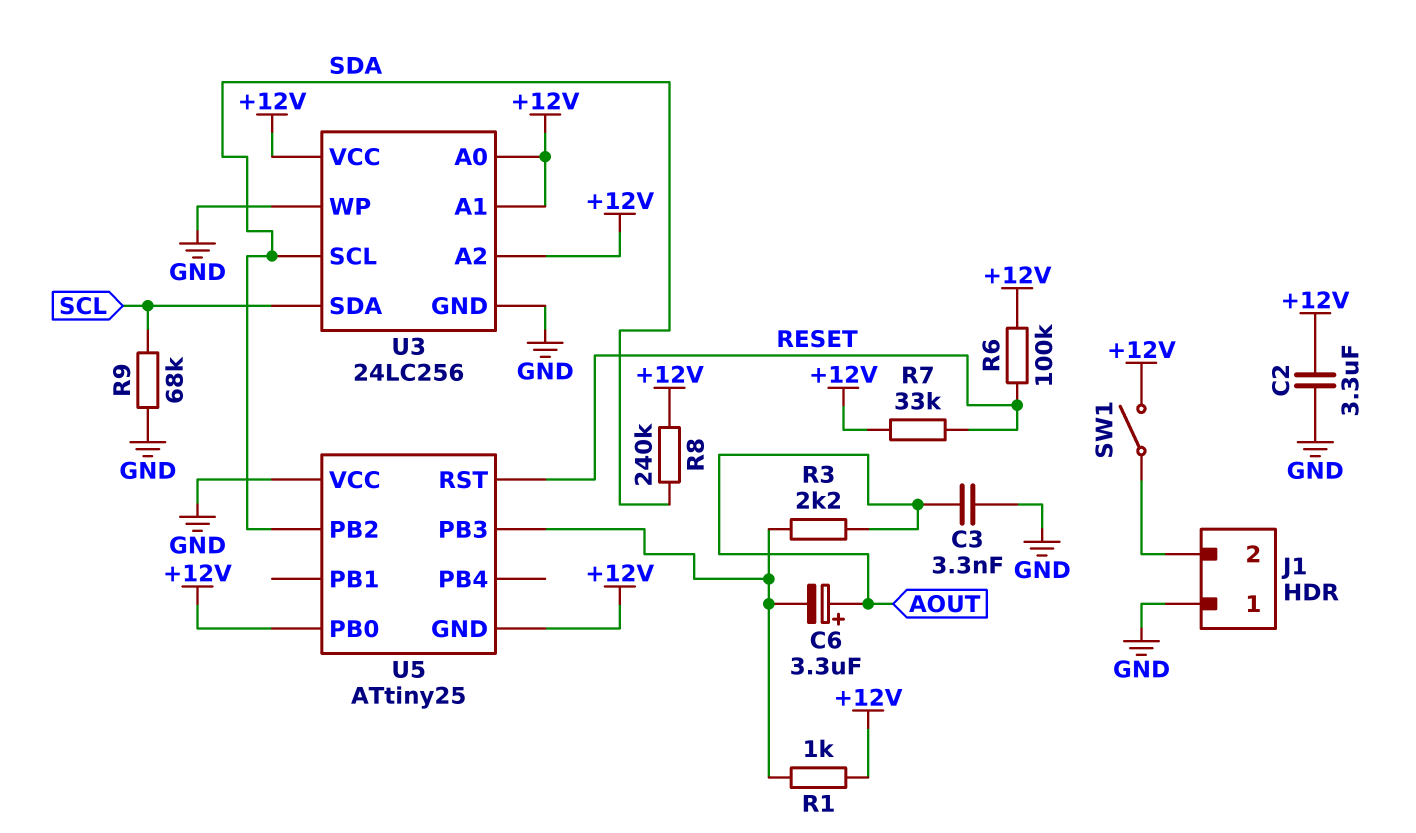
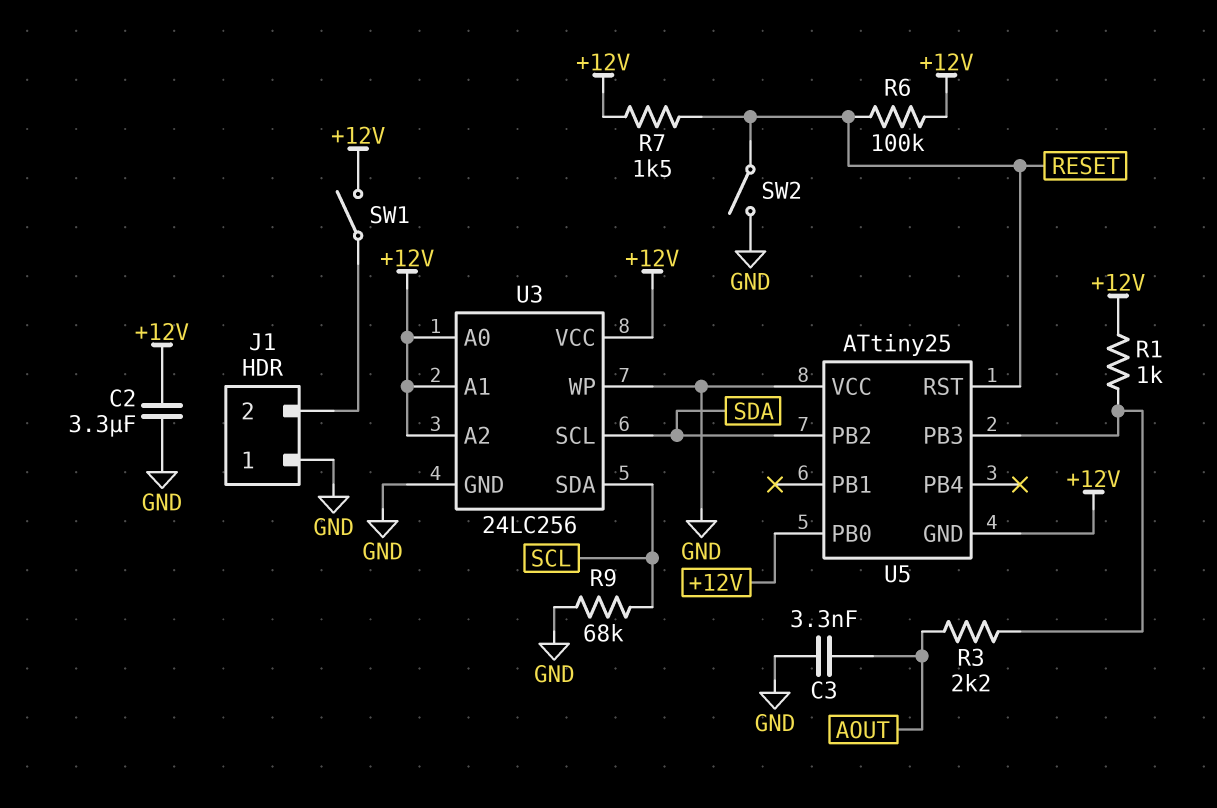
C6: 3.3uF (plus AOUT, minus U5/PB3) -> none
R7: 33k (+12V, RESET) -> 1.5k (+12V, RESET)
R8: 240k (+12V, SDA) -> none
SW2: none -> switch (GND, RESET)

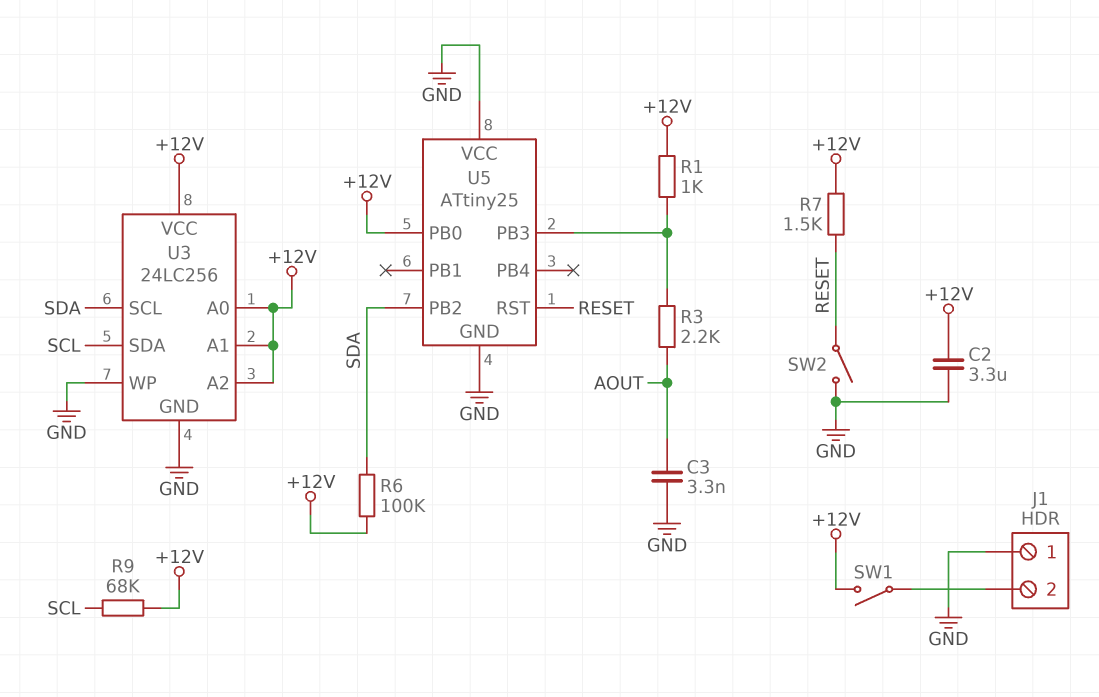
R6: 100k (+12V, RESET) -> 100k (+12V, SDA)
R9: 68k (GND, SCL) -> 68k (+12V, SCL)
U5 pin GND: +12V -> GND

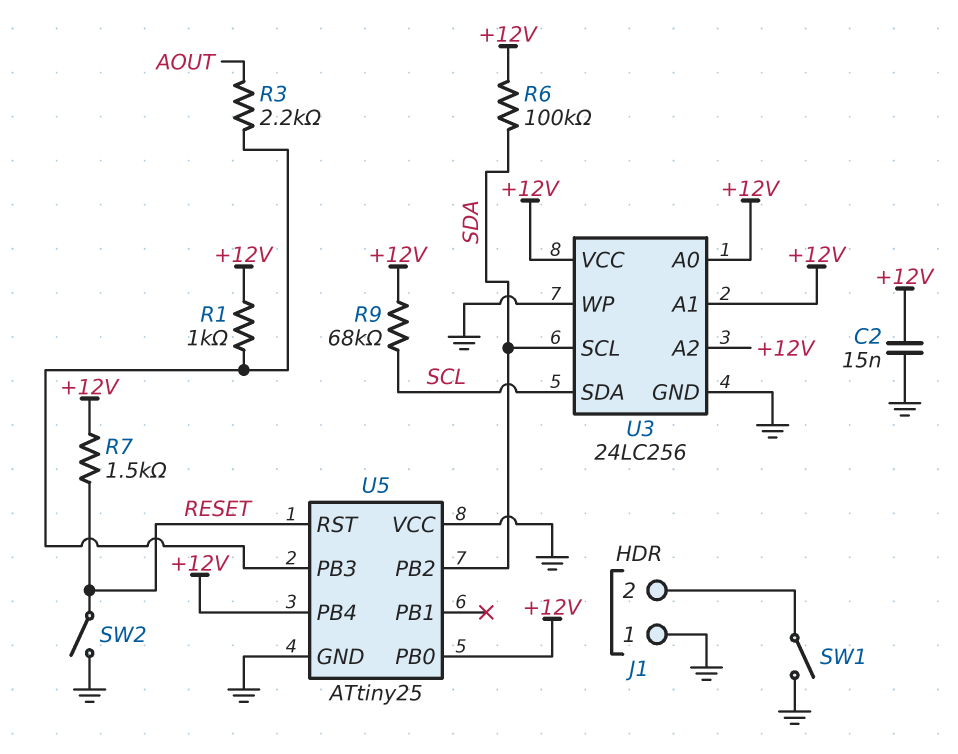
C2: 3.3uF (+12V, GND) -> 15nF (+12V, GND)
C3: 3.3nF (AOUT, GND) -> none
SW1: switch (+12V, J1/2) -> switch (GND, J1/2)
U5 pin PB4: none -> +12V

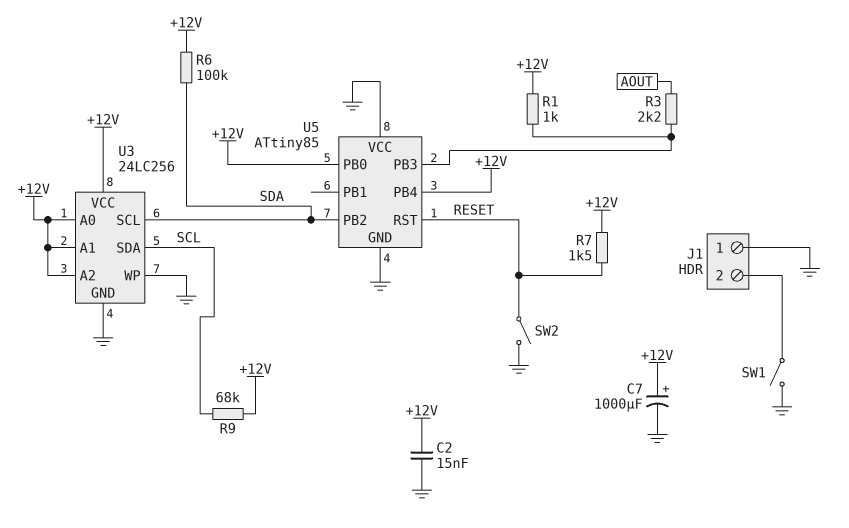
C7: none -> 1000uF (plus +12V, minus GND)
U5: ATtiny25 -> ATtiny85

